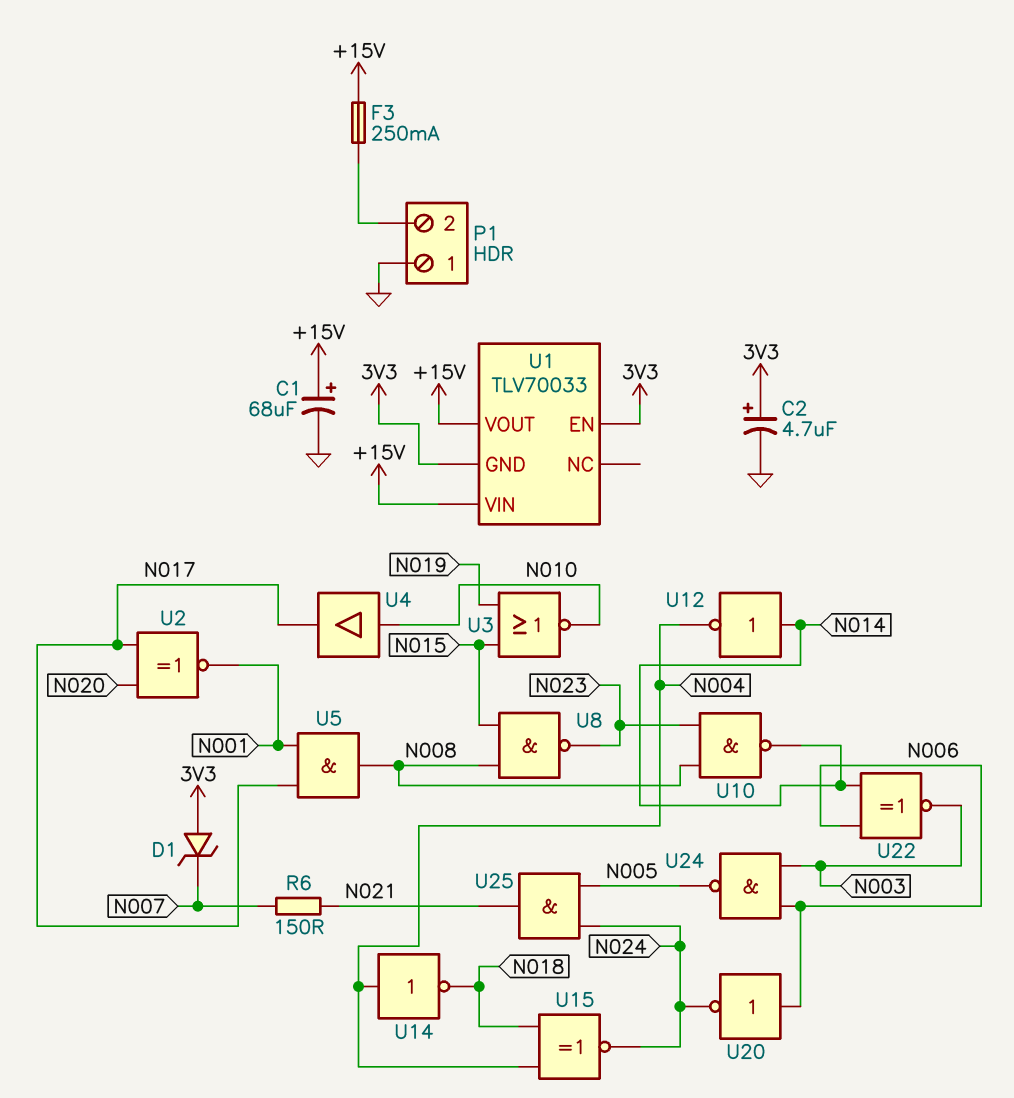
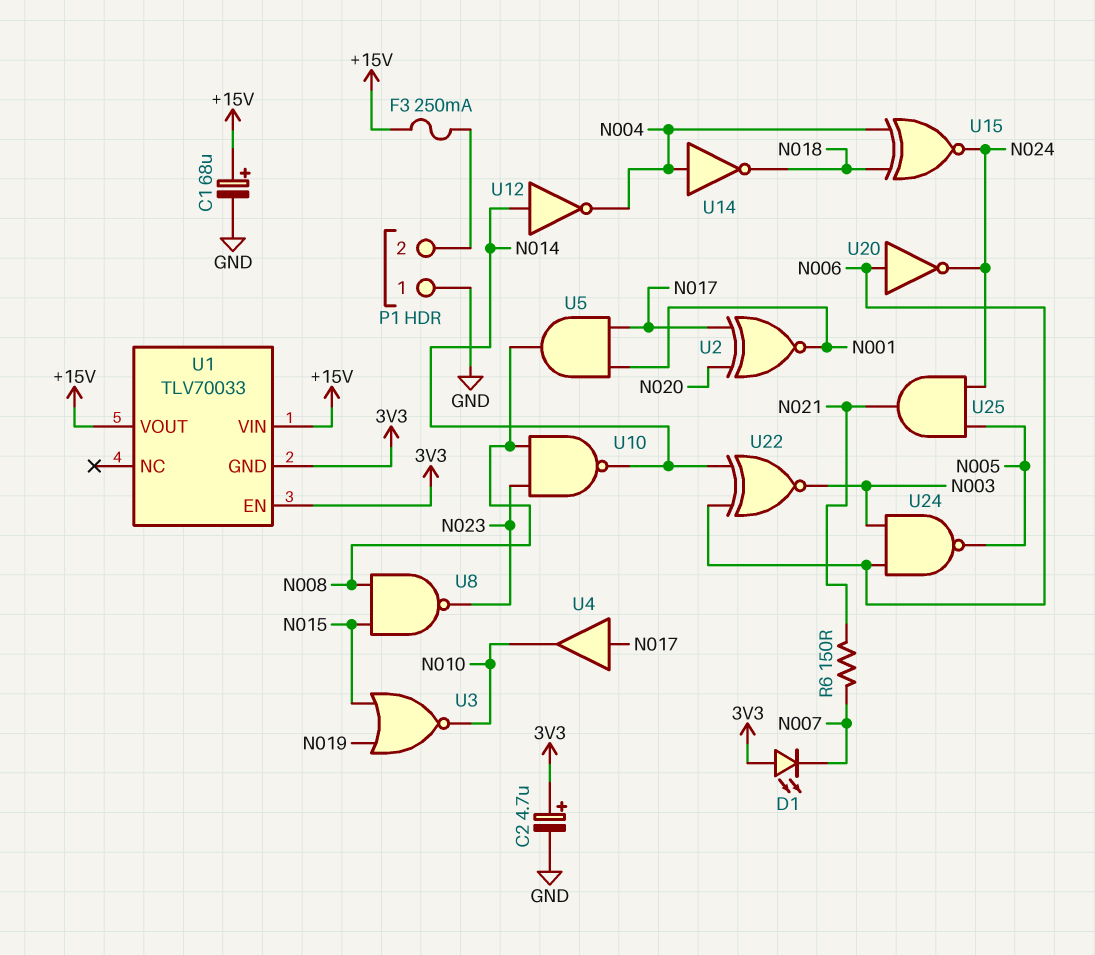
D1: zener (A 3V3, K N007) -> LED (A 3V3, K N007)
U4: buffer (in N010, out N017) -> buffer (in N017, out N010)

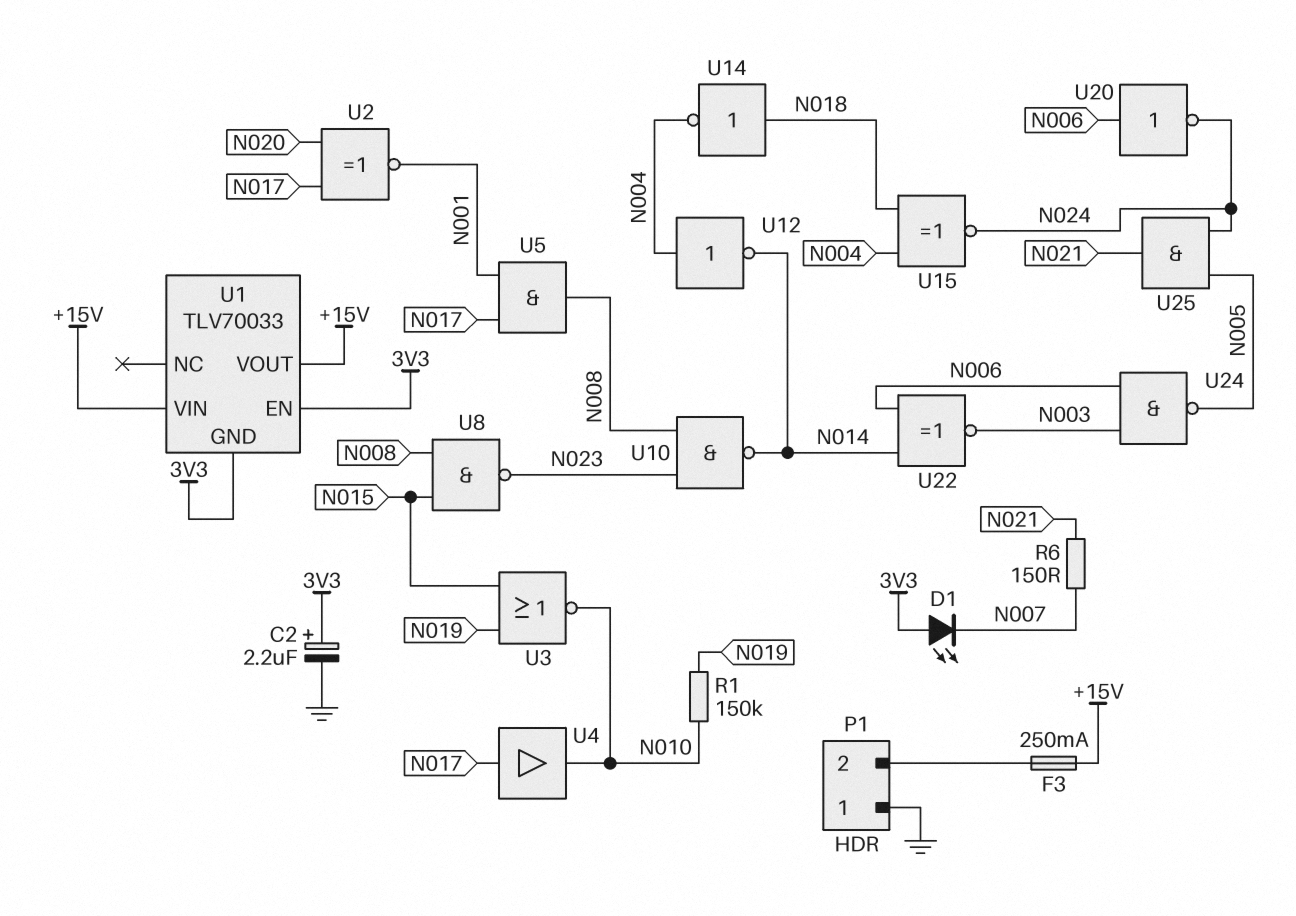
C1: 68uF (plus +15V, minus GND) -> none
C2: 4.7uF (plus 3V3, minus GND) -> 2.2uF (plus 3V3, minus GND)
R1: none -> 150k (N010, N019)
U12: NOT (in N014, out N004) -> NOT (in N004, out N014)
U14: NOT (in N004, out N018) -> NOT (in N018, out N004)

